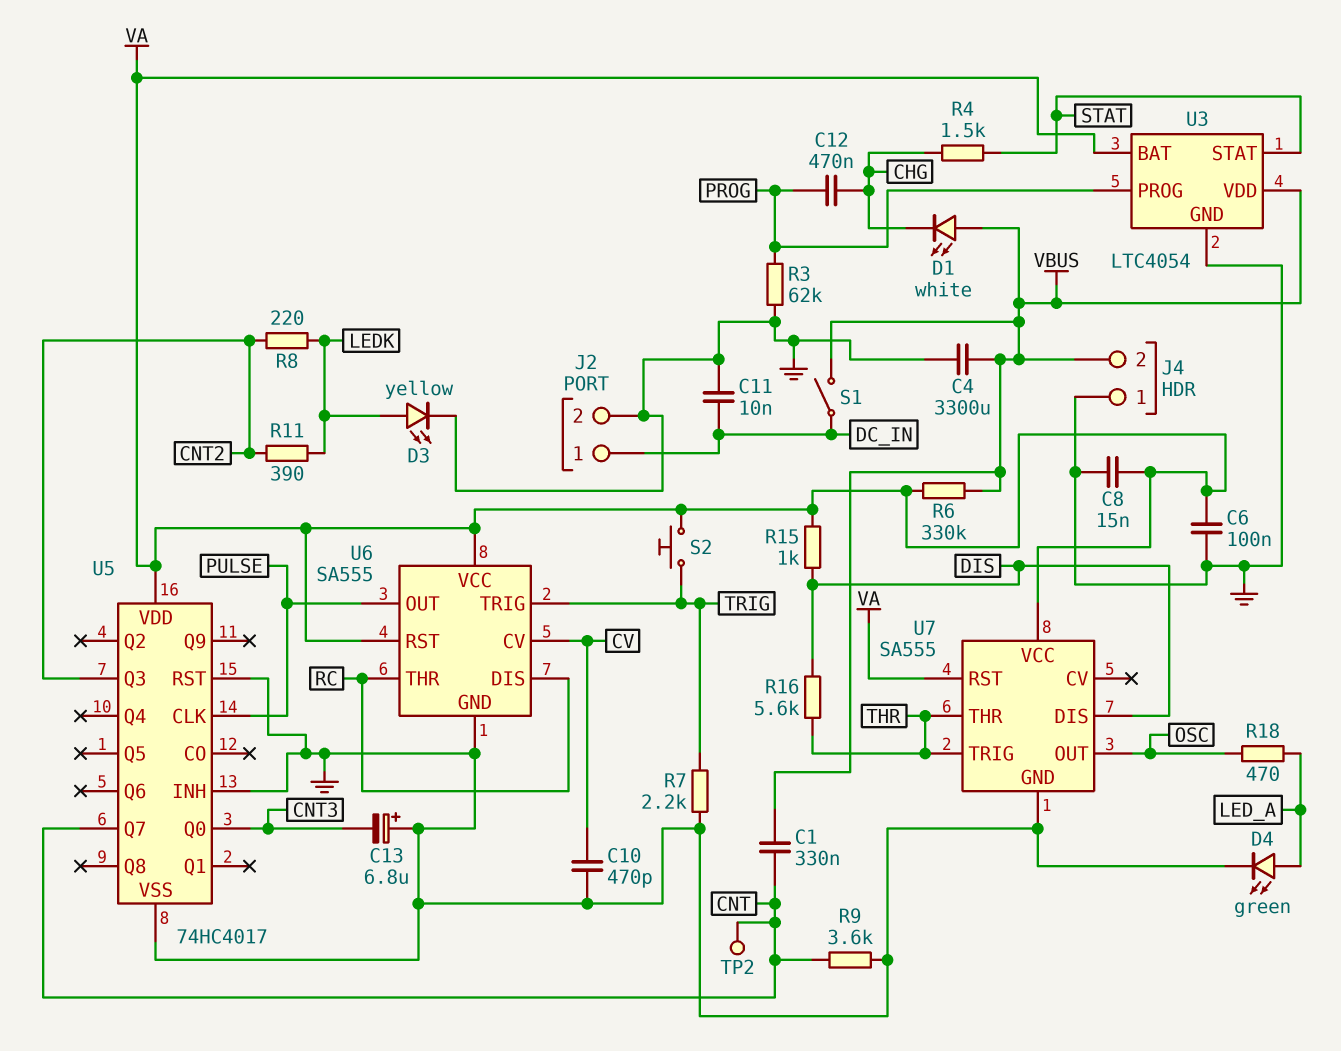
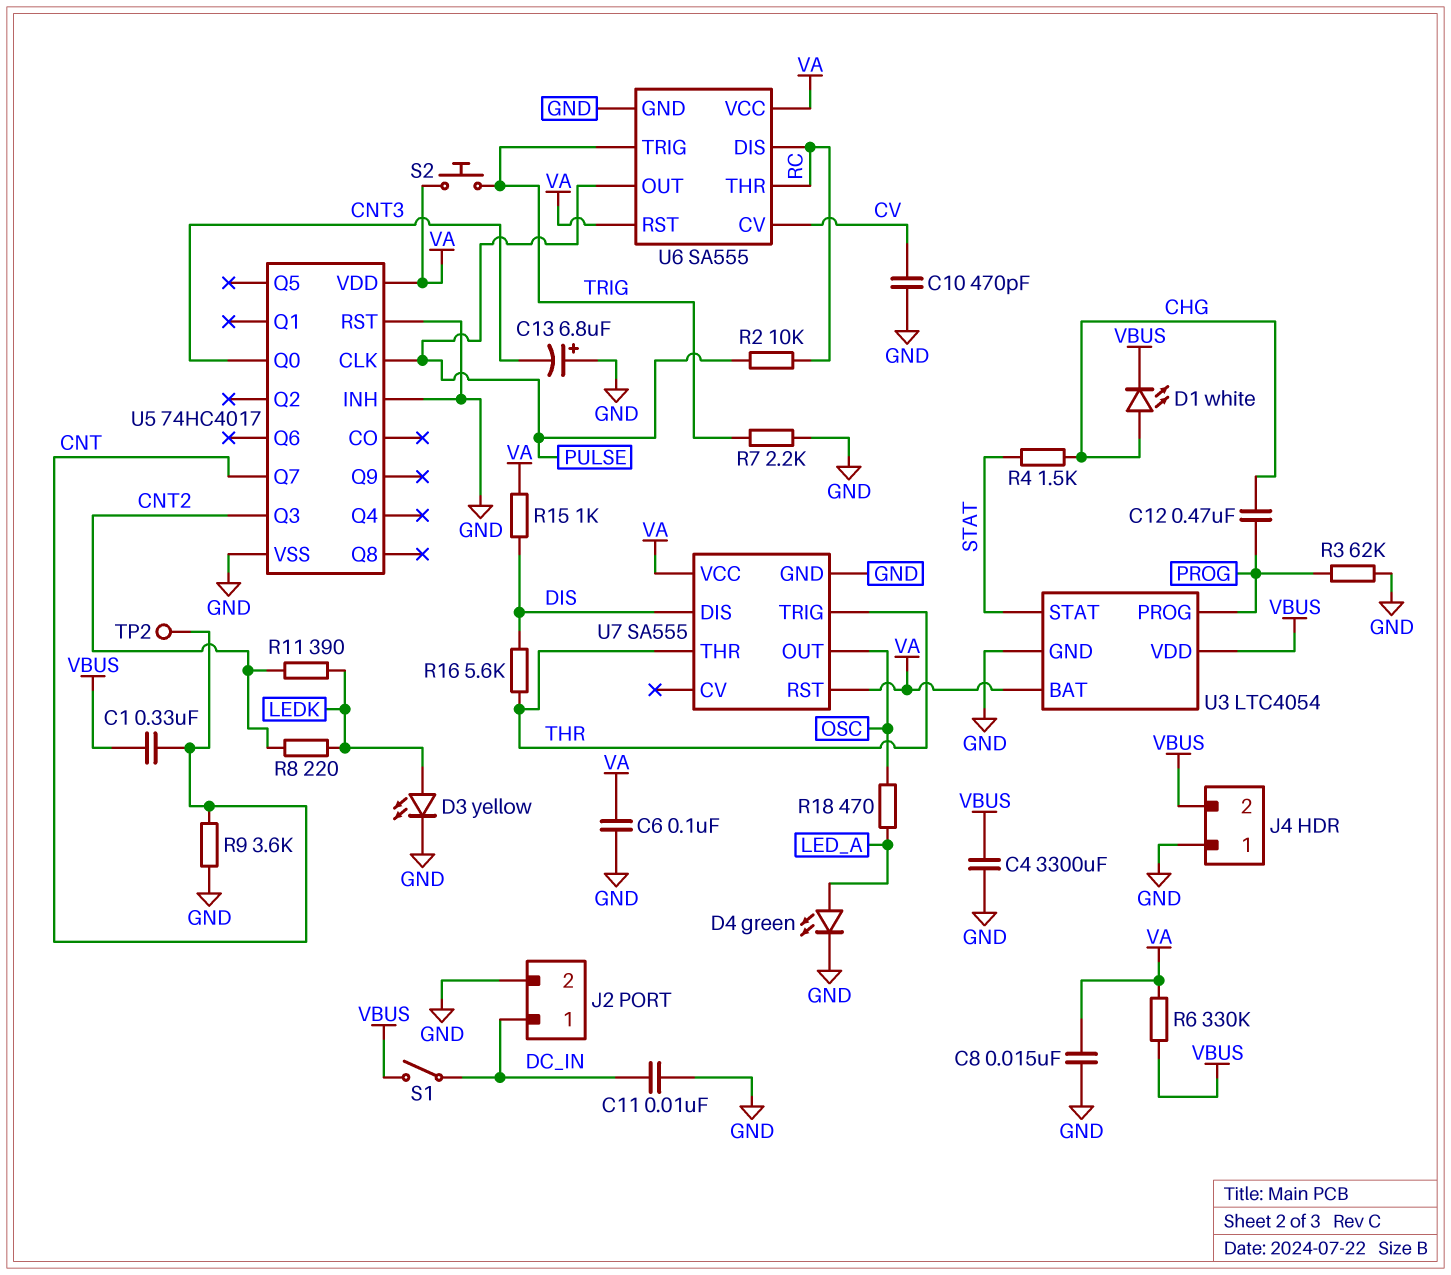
D1: LED white (A VBUS, K CHG) -> LED white (A CHG, K VBUS)
R2: none -> 10k (PULSE, RC)

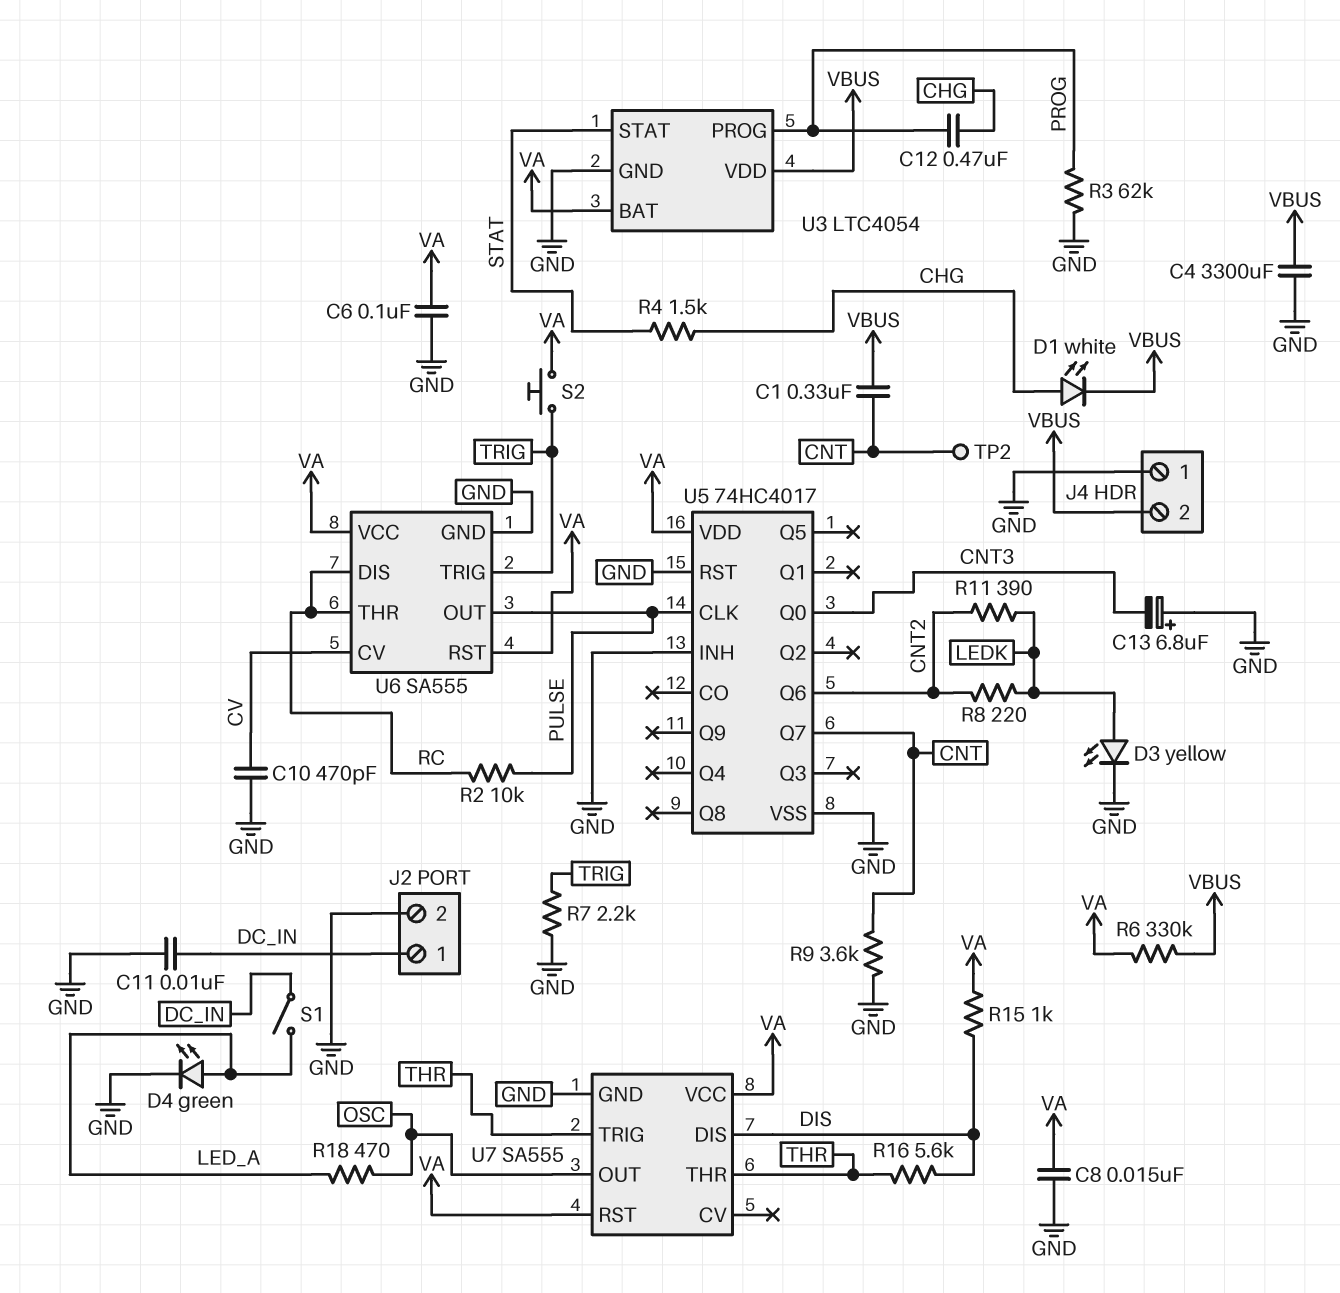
S1: switch (DC_IN, VBUS) -> switch (DC_IN, LED_A)
U5 pin Q3: CNT2 -> none
U5 pin Q6: none -> CNT2

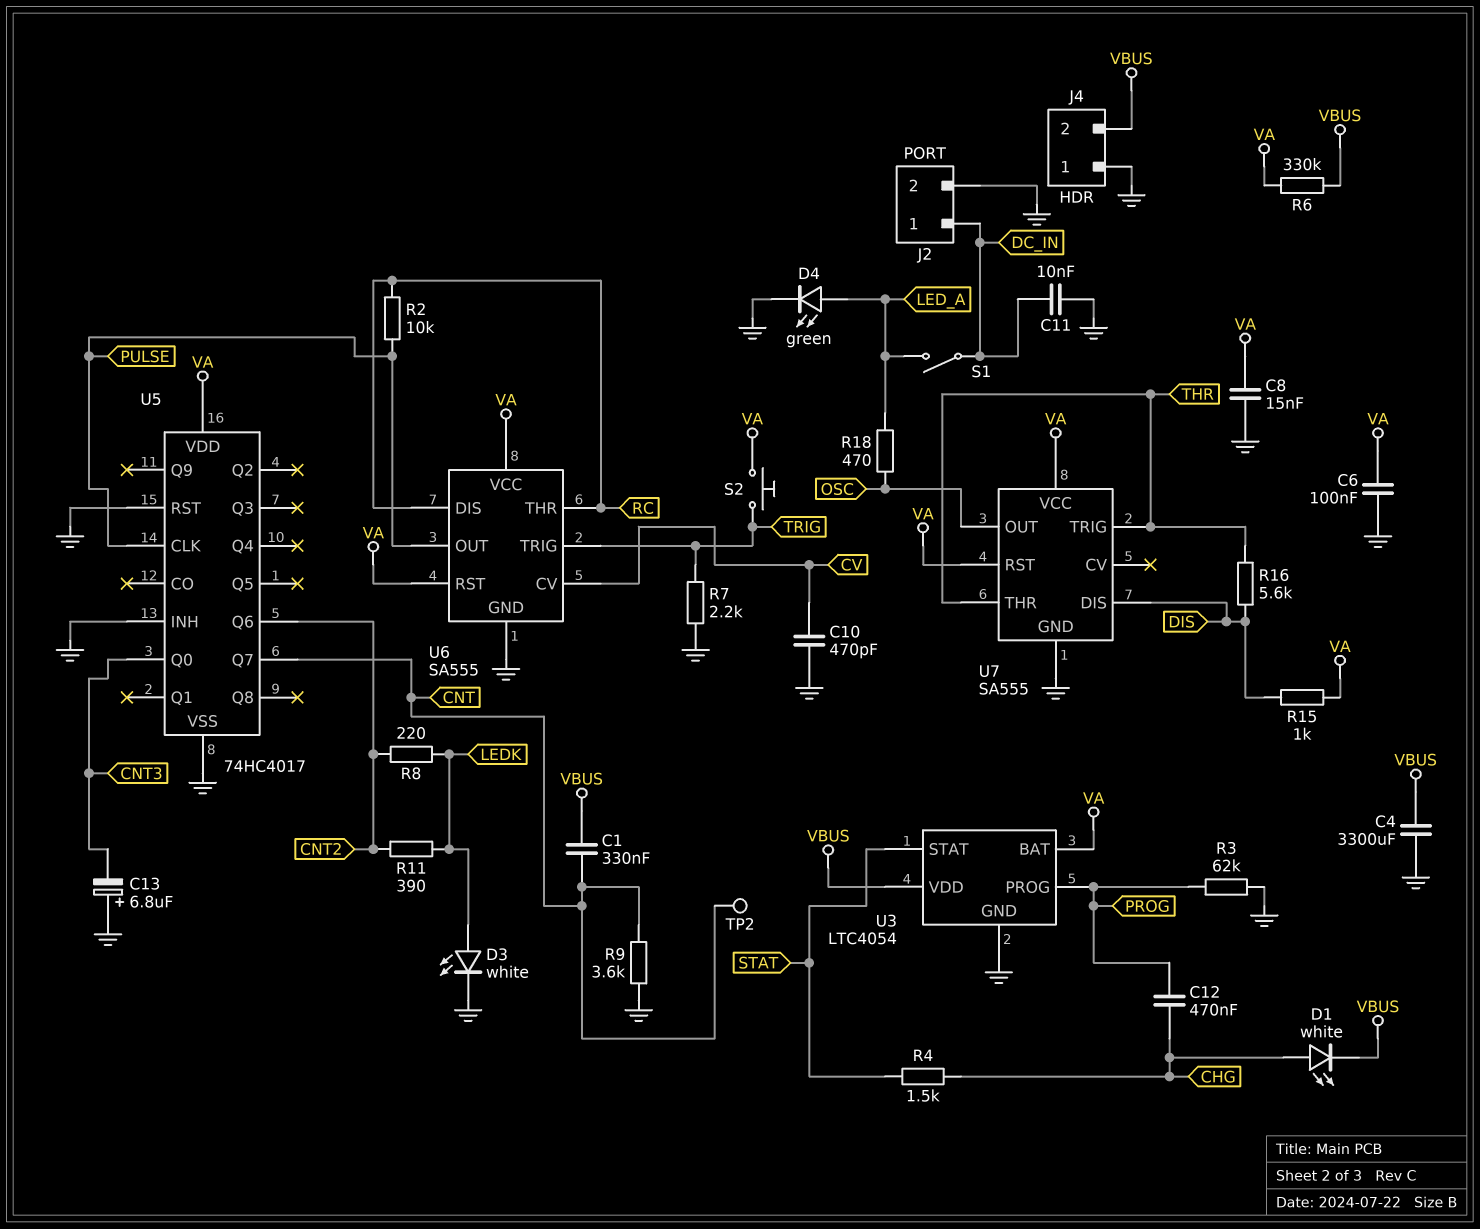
D3: LED yellow (A LEDK, K GND) -> LED white (A LEDK, K GND)

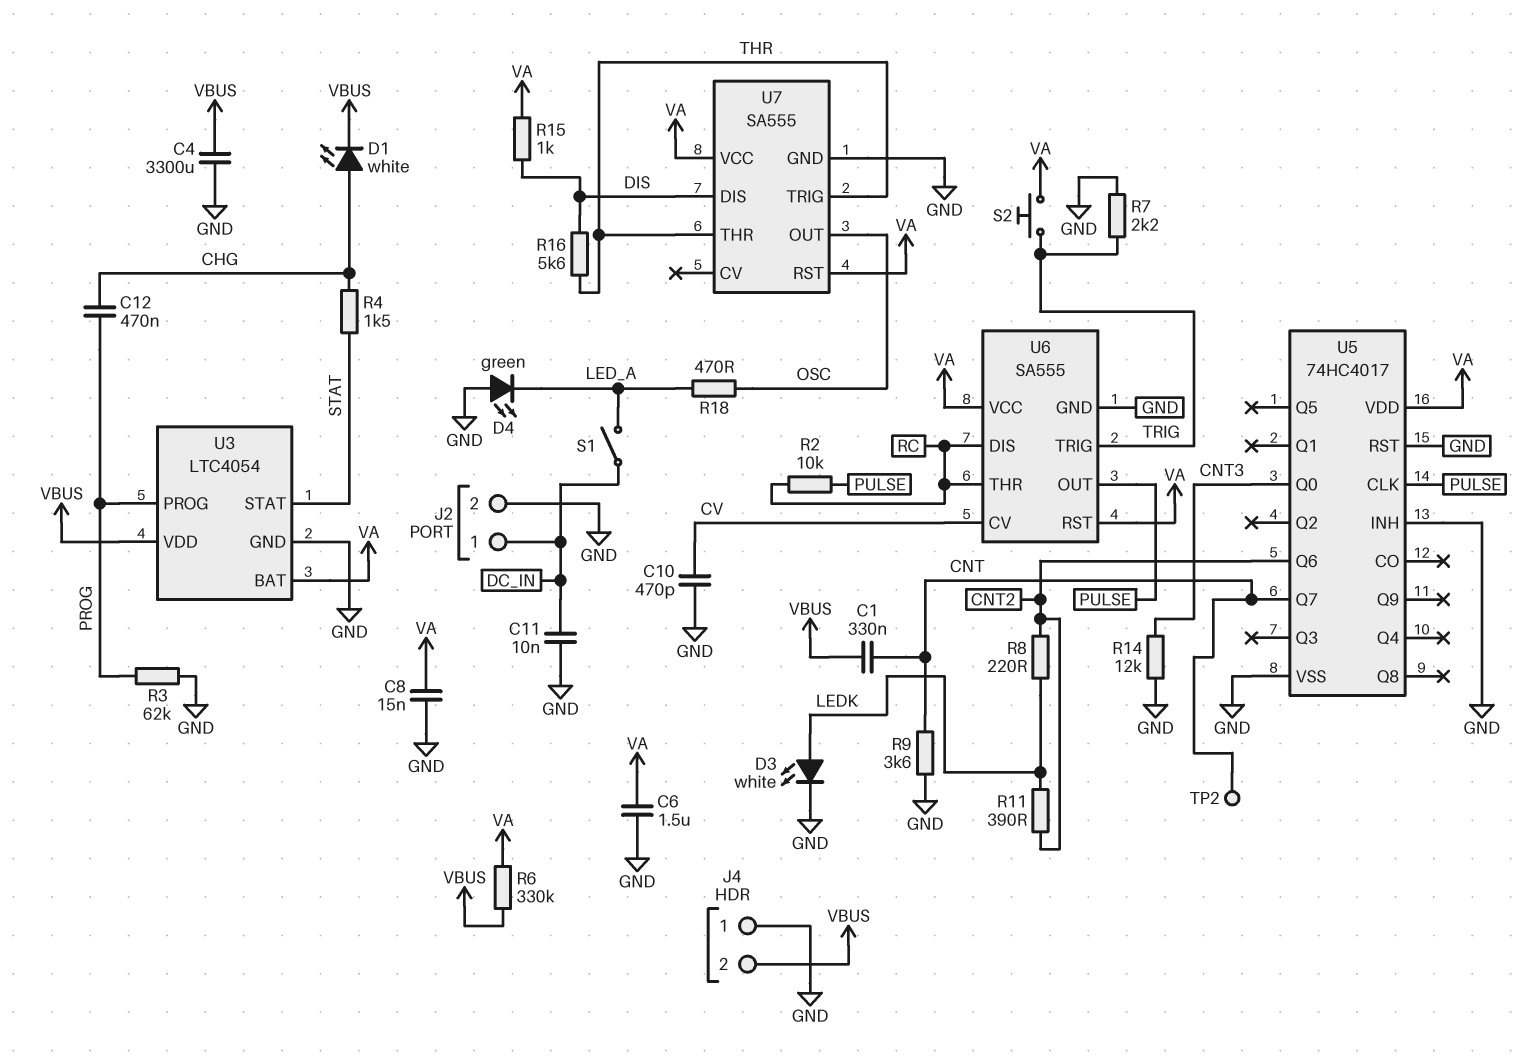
C6: 100nF (GND, VA) -> 1.5uF (GND, VA)
C13: 6.8uF (plus GND, minus CNT3) -> none
D4: LED green (A LED_A, K GND) -> LED green (A GND, K LED_A)
R14: none -> 12k (CNT3, GND)

